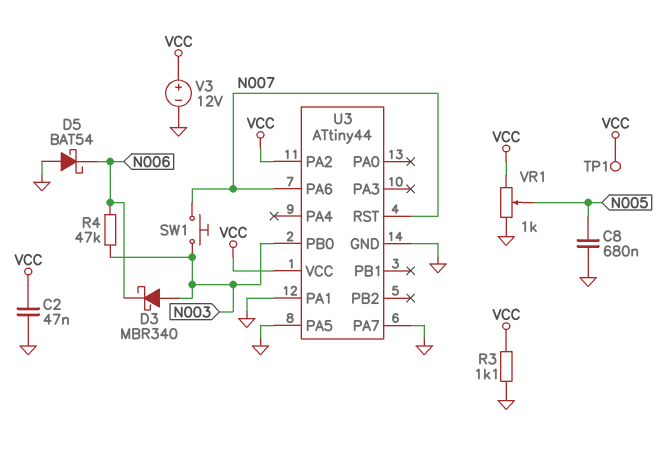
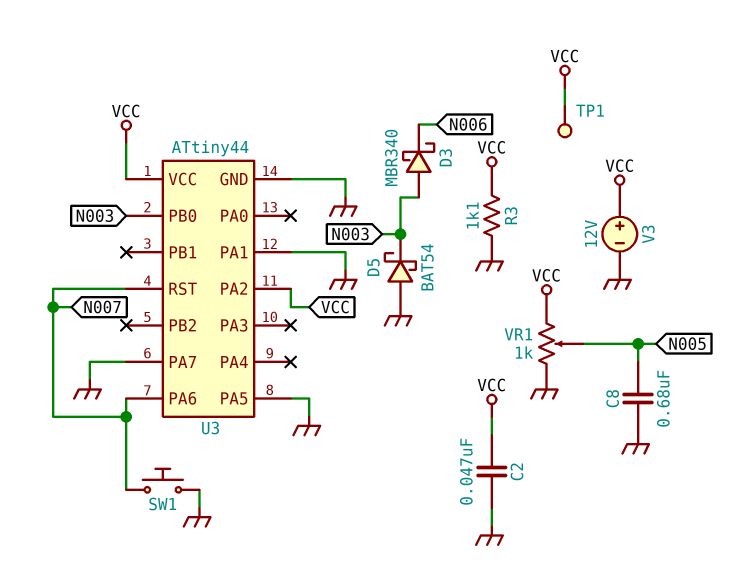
D5: schottky BAT54 (A GND, K N006) -> schottky BAT54 (A GND, K N003)
R4: 47k (N003, N006) -> none
SW1: button (N003, N007) -> button (GND, N007)

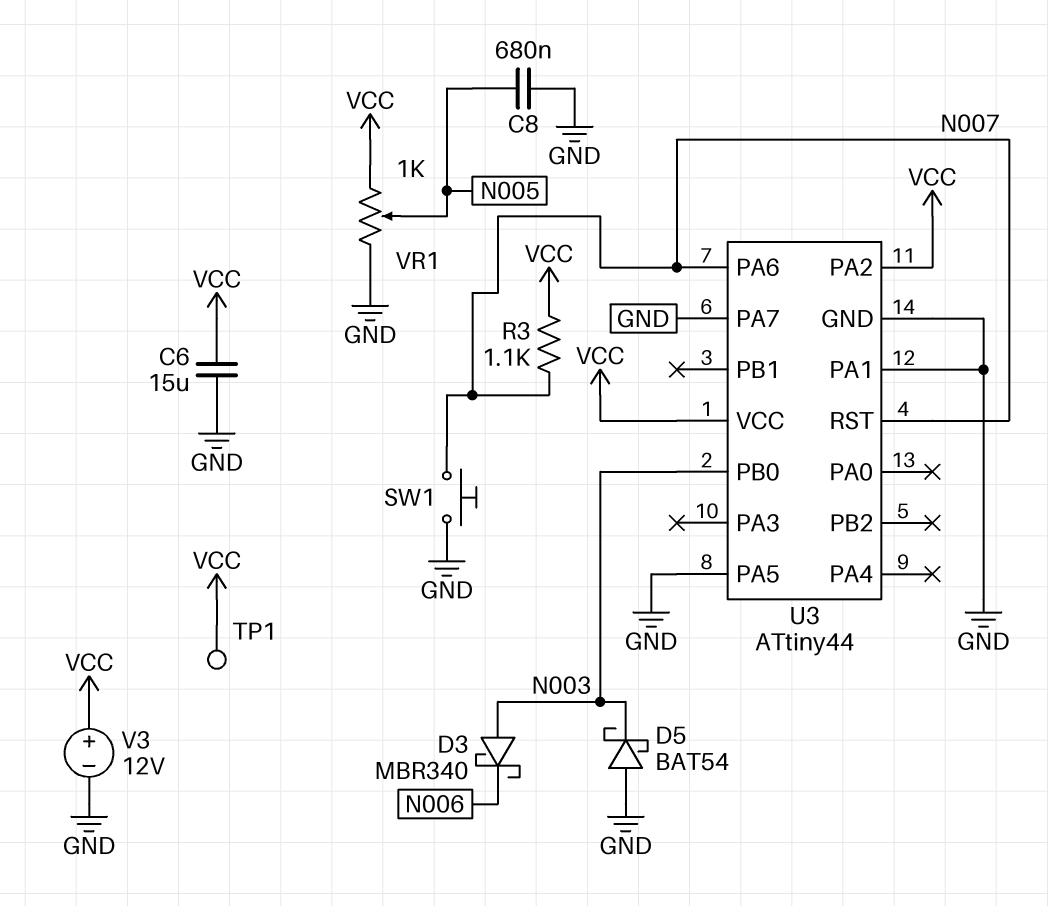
C2: 47nF (GND, VCC) -> none
C6: none -> 15uF (GND, VCC)
R3: 1.1k (GND, VCC) -> 1.1k (N007, VCC)

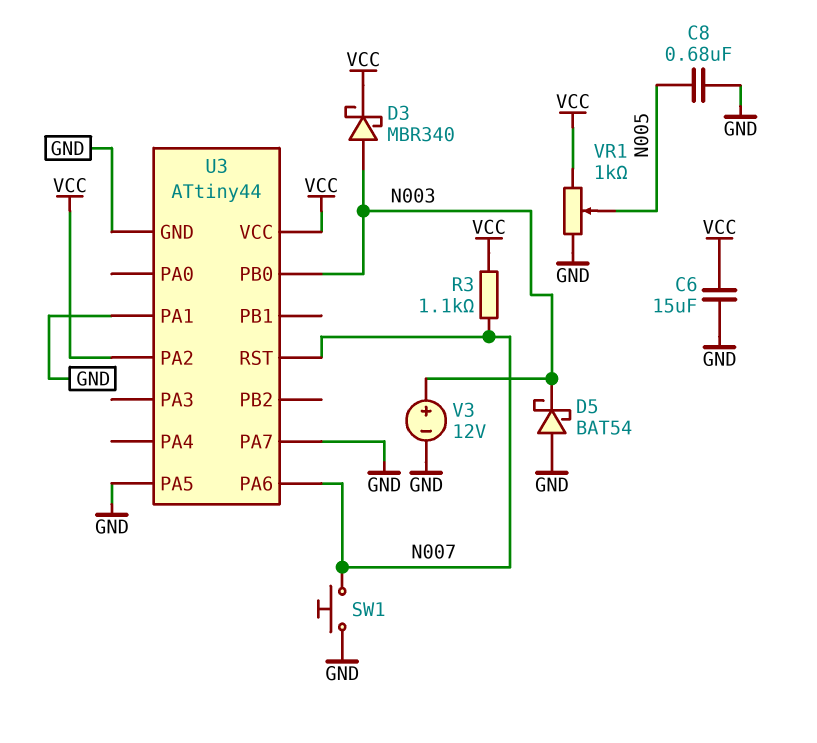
D3: schottky MBR340 (A N003, K N006) -> schottky MBR340 (A N003, K VCC)
TP1: test point (VCC) -> none
V3: 12V (plus VCC, minus GND) -> 12V (plus N003, minus GND)

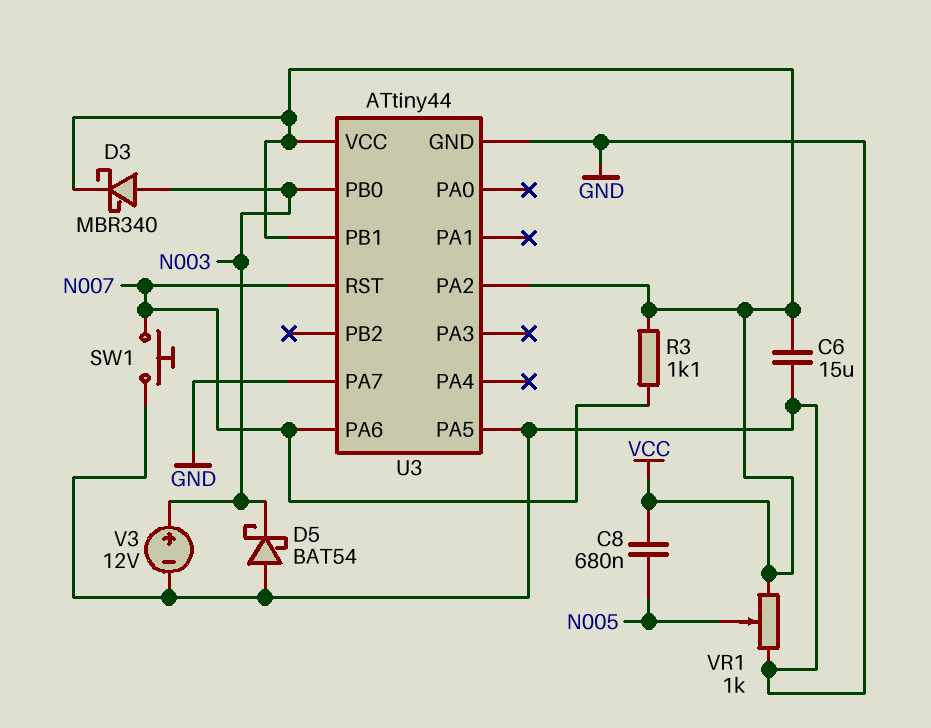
C8: 680nF (GND, N005) -> 680nF (N005, VCC)
U3 pin PA1: GND -> none
U3 pin PB1: none -> VCC

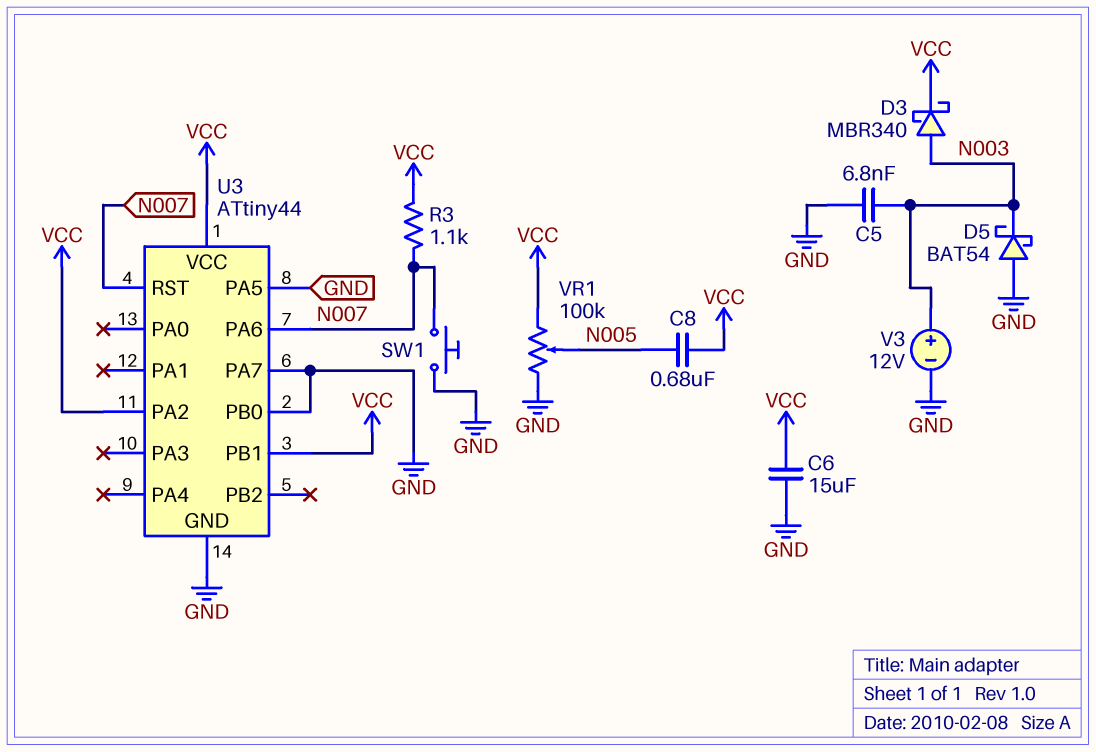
C5: none -> 6.8nF (GND, N003)
U3 pin PB0: N003 -> GND
VR1: 1k (GND, VCC, wiper N005) -> 100k (GND, VCC, wiper N005)

